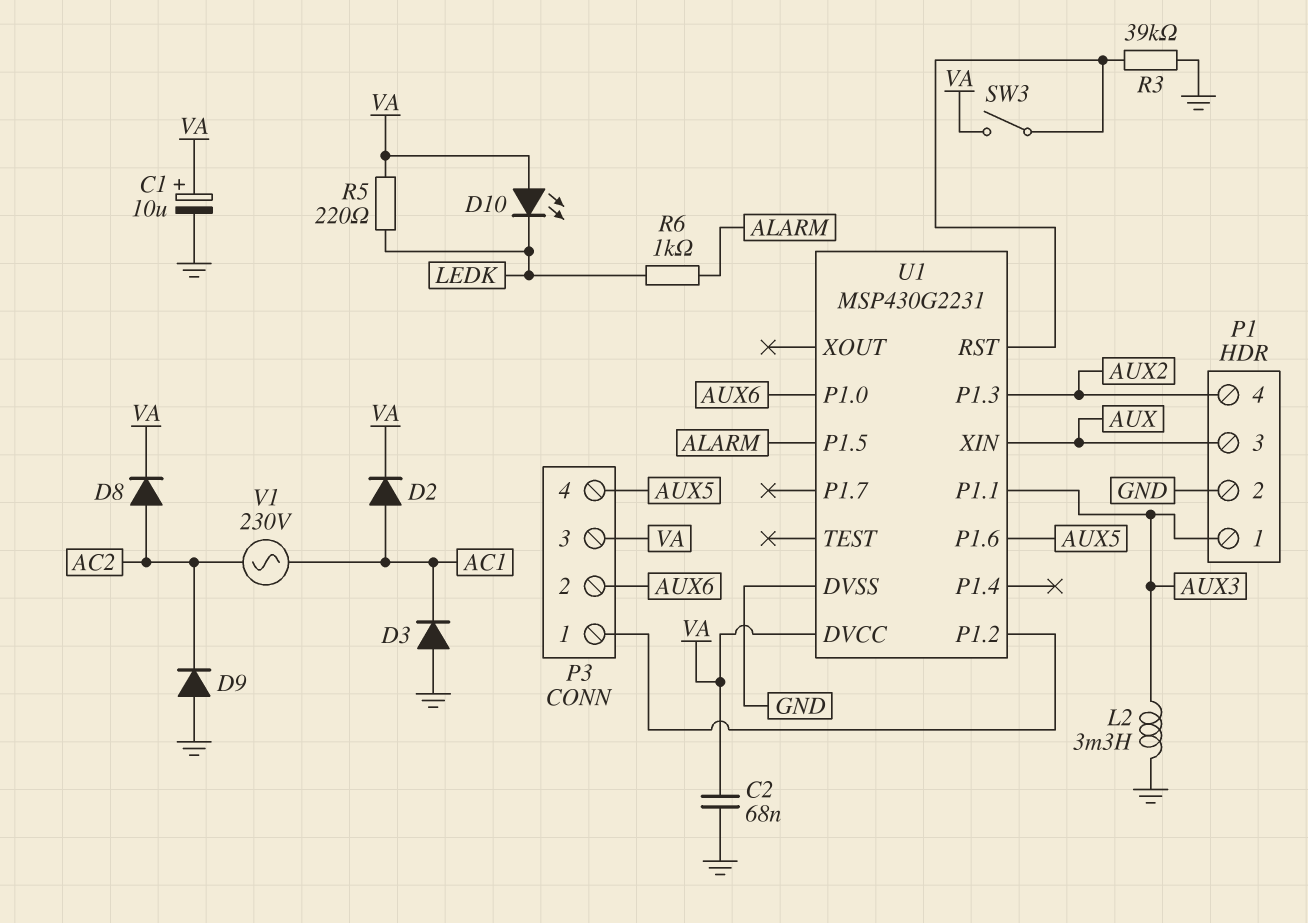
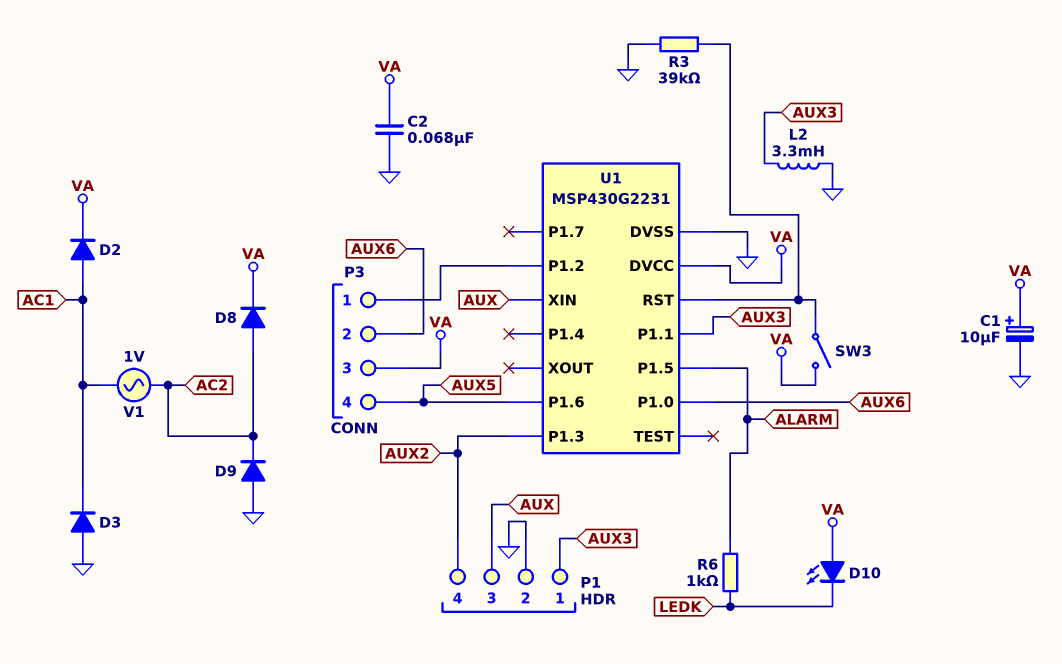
R5: 220 (LEDK, VA) -> none
V1: AC 230V (AC1, AC2) -> AC 1V (AC1, AC2)

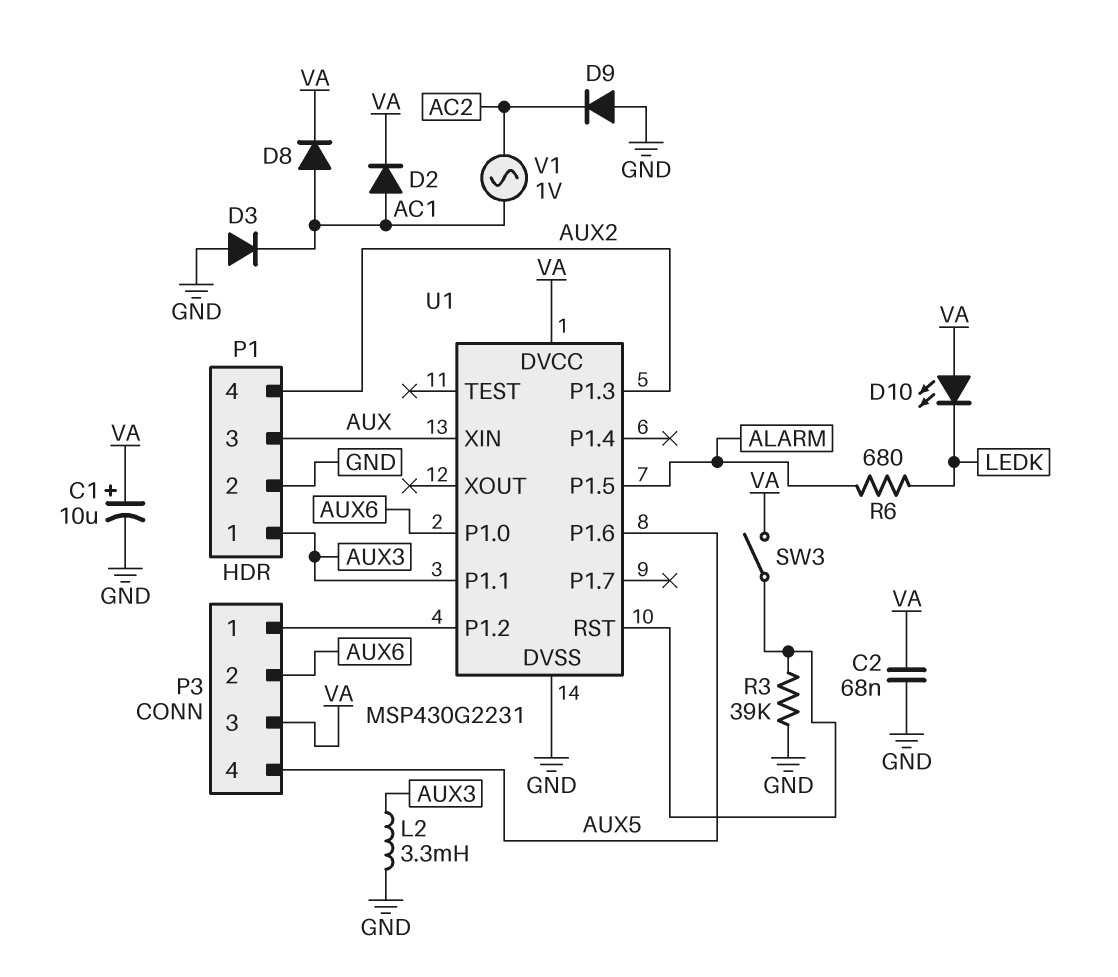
D8: diode (A AC2, K VA) -> diode (A AC1, K VA)
R6: 1k (ALARM, LEDK) -> 680 (ALARM, LEDK)

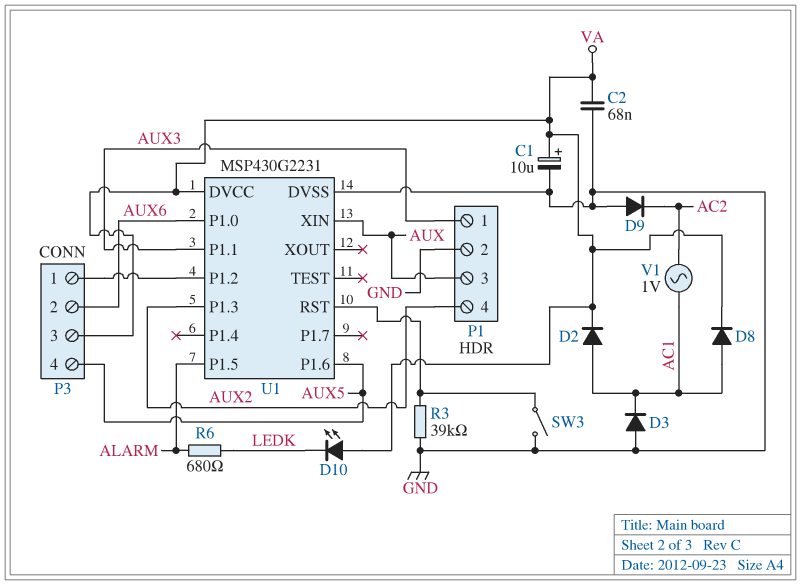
L2: 3.3mH (AUX3, GND) -> none
SW3: switch (U1/RST, VA) -> switch (GND, U1/RST)

